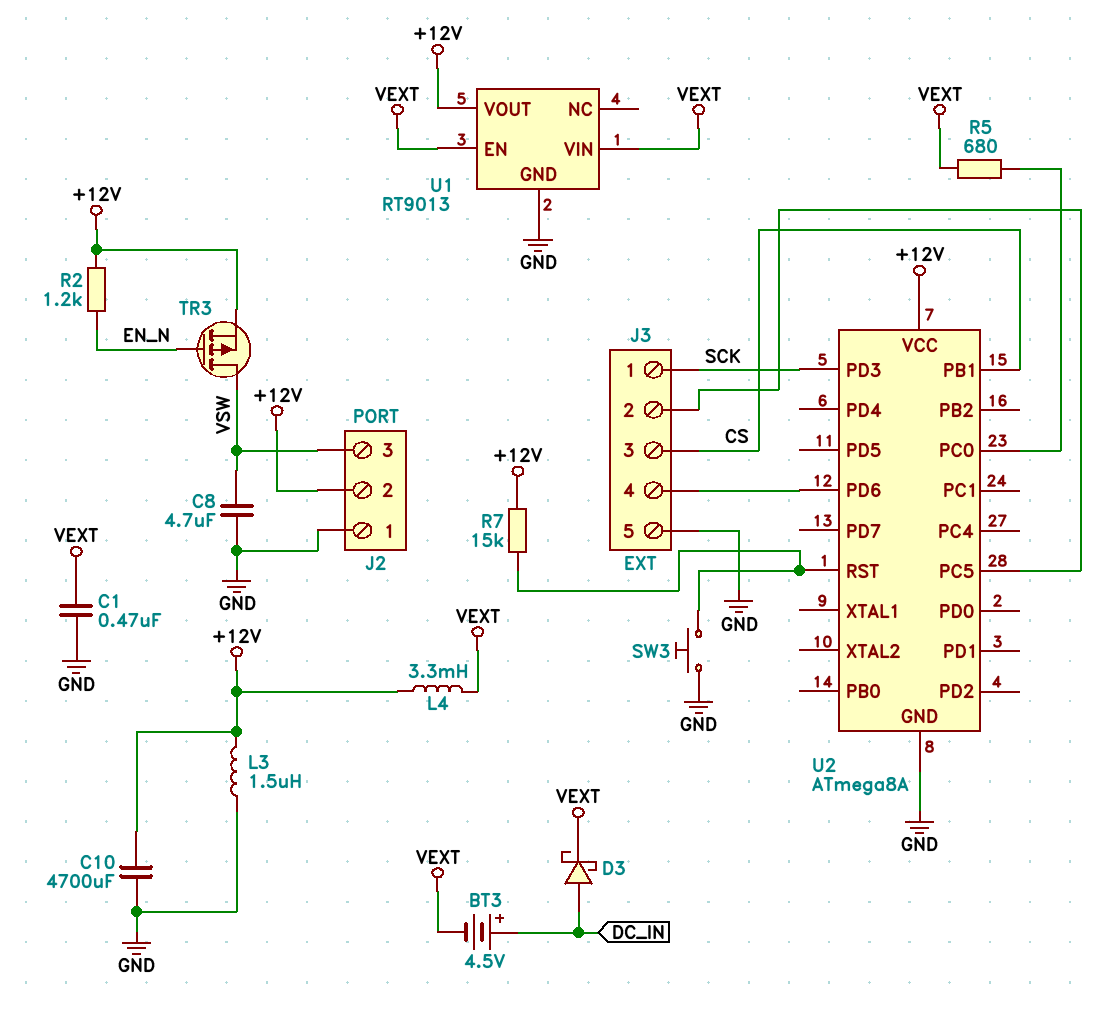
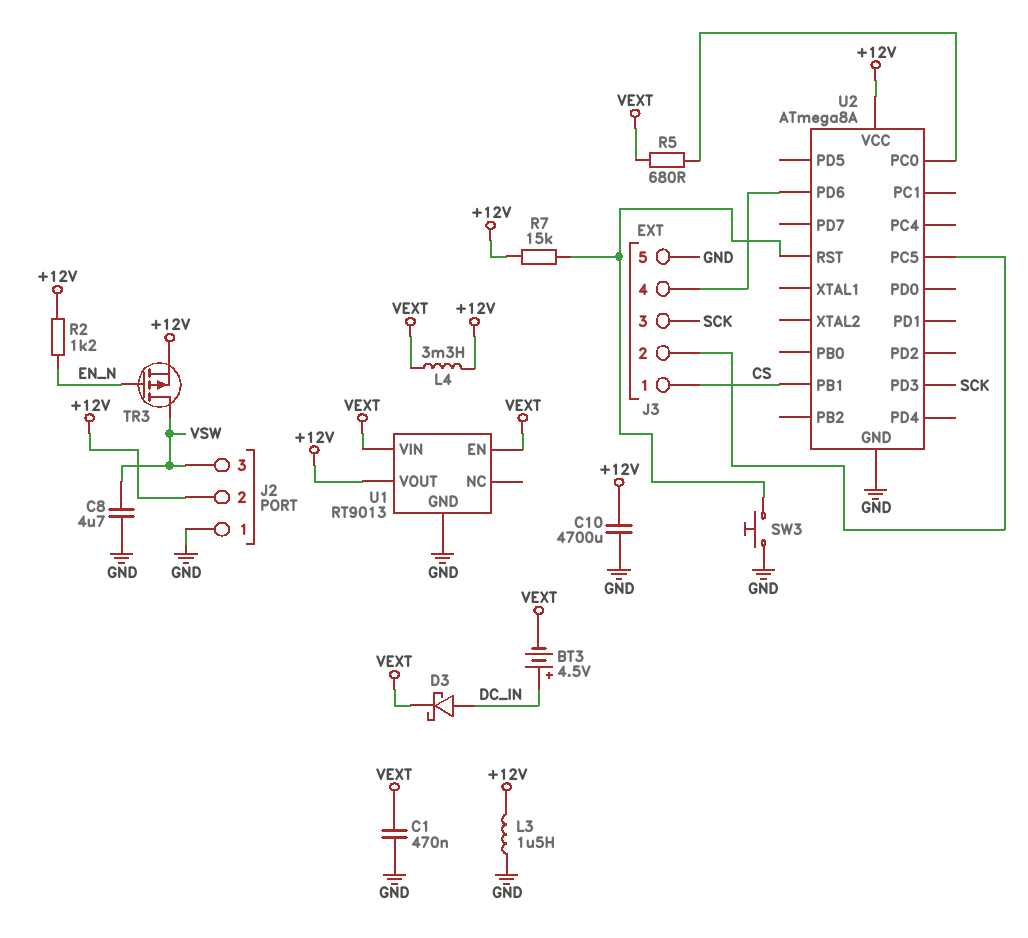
J3 pin 1: SCK -> CS
J3 pin 3: CS -> SCK

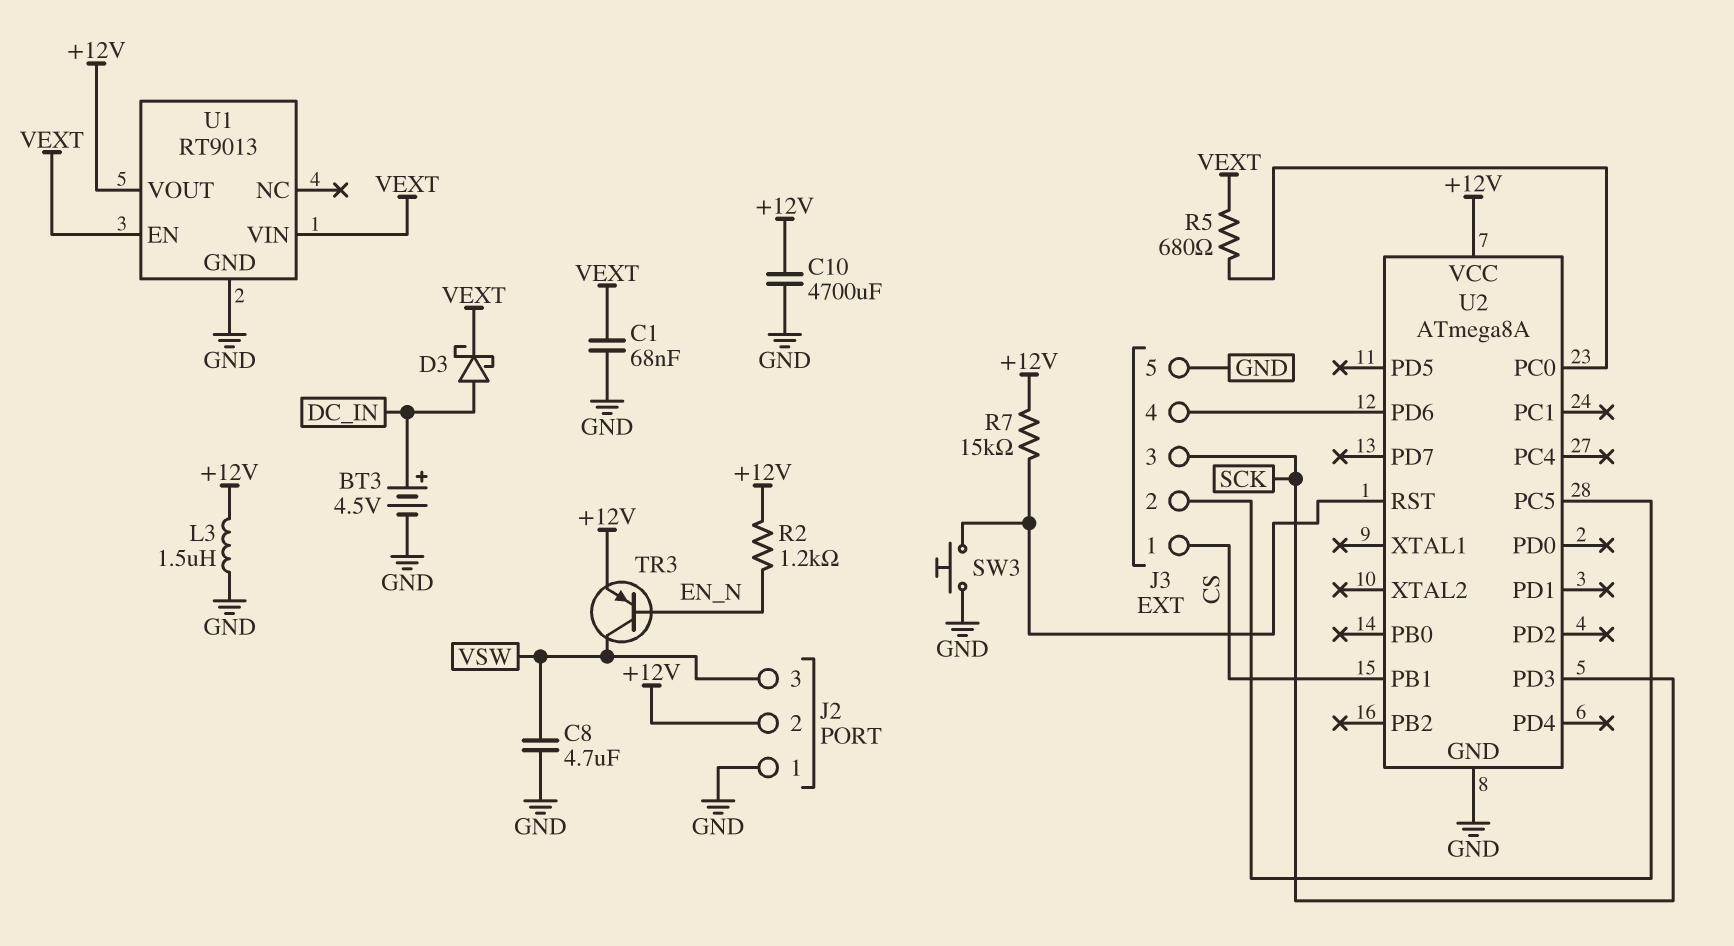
BT3: 4.5V (plus DC_IN, minus VEXT) -> 4.5V (plus DC_IN, minus GND)
C1: 470nF (GND, VEXT) -> 68nF (GND, VEXT)
L4: 3.3mH (+12V, VEXT) -> none
TR3: PMOS (G EN_N, D VSW, S +12V) -> PNP (B EN_N, C VSW, E +12V)

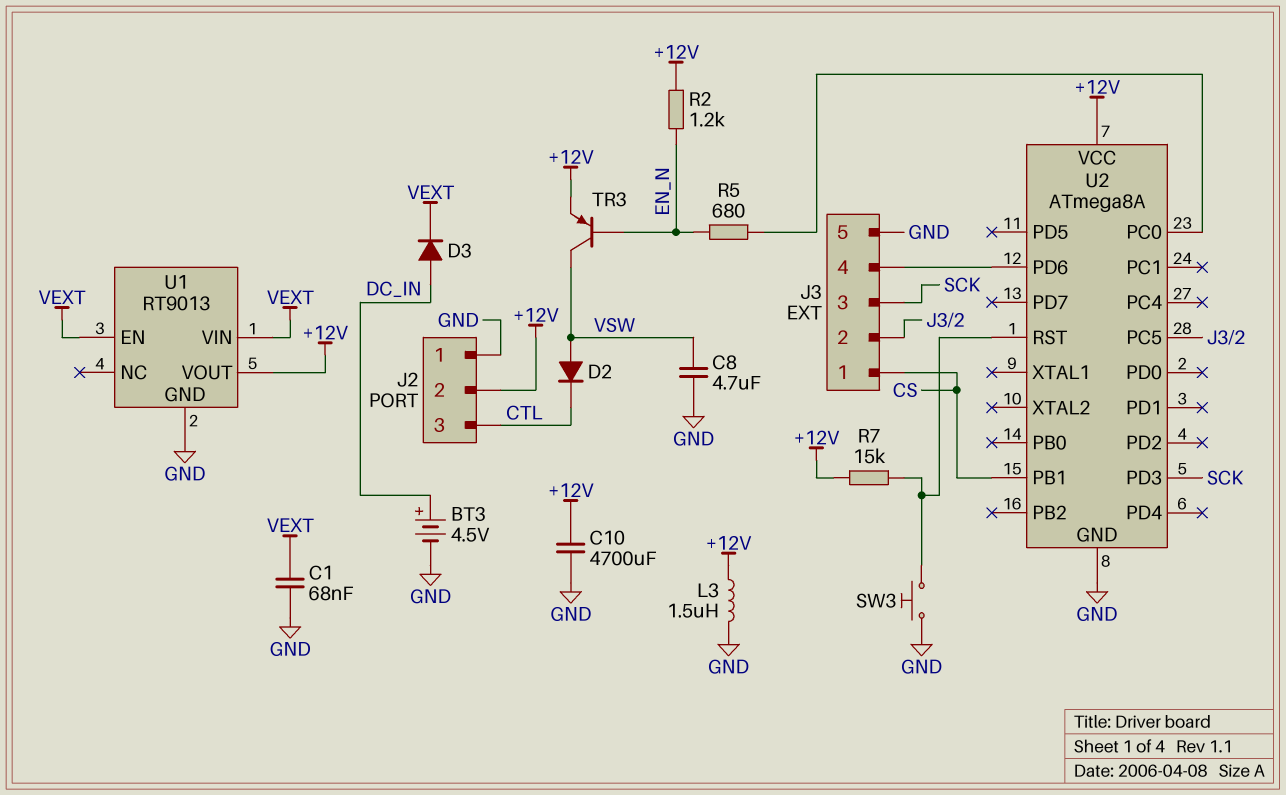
D2: none -> diode (A VSW, K CTL)
D3: schottky (A DC_IN, K VEXT) -> diode (A DC_IN, K VEXT)
J2 pin 3: VSW -> CTL
R5: 680 (U2/PC0, VEXT) -> 680 (EN_N, U2/PC0)

